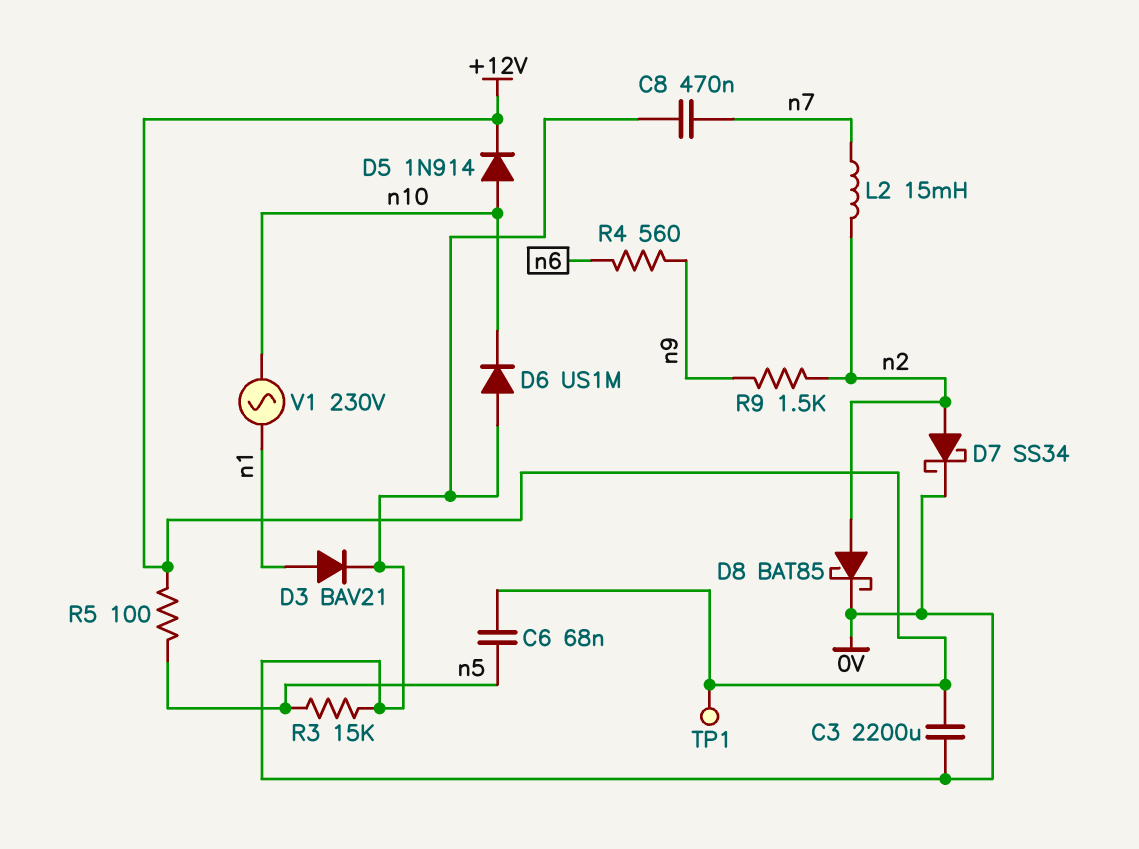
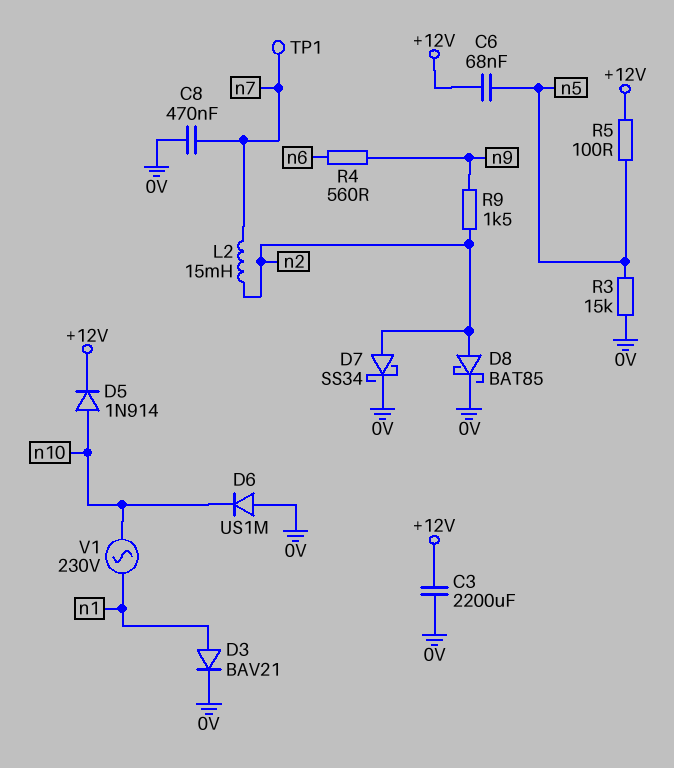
TP1: test point (+12V) -> test point (n7)

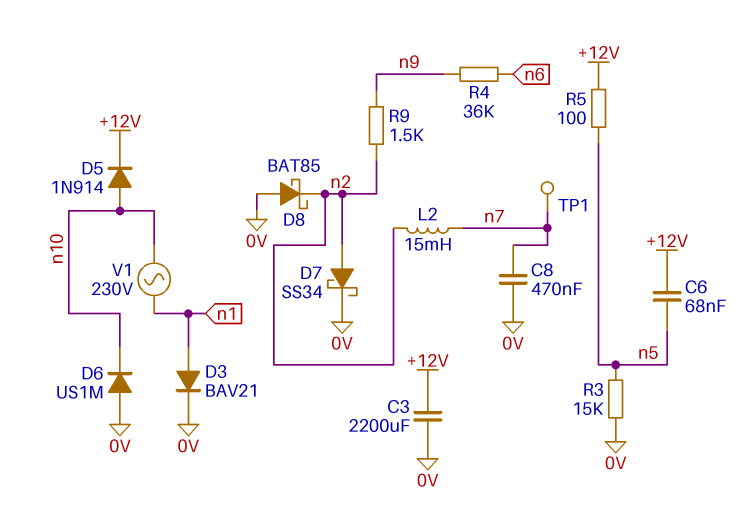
D8: schottky BAT85 (A n2, K 0V) -> schottky BAT85 (A 0V, K n2)
R4: 560 (n6, n9) -> 36k (n6, n9)

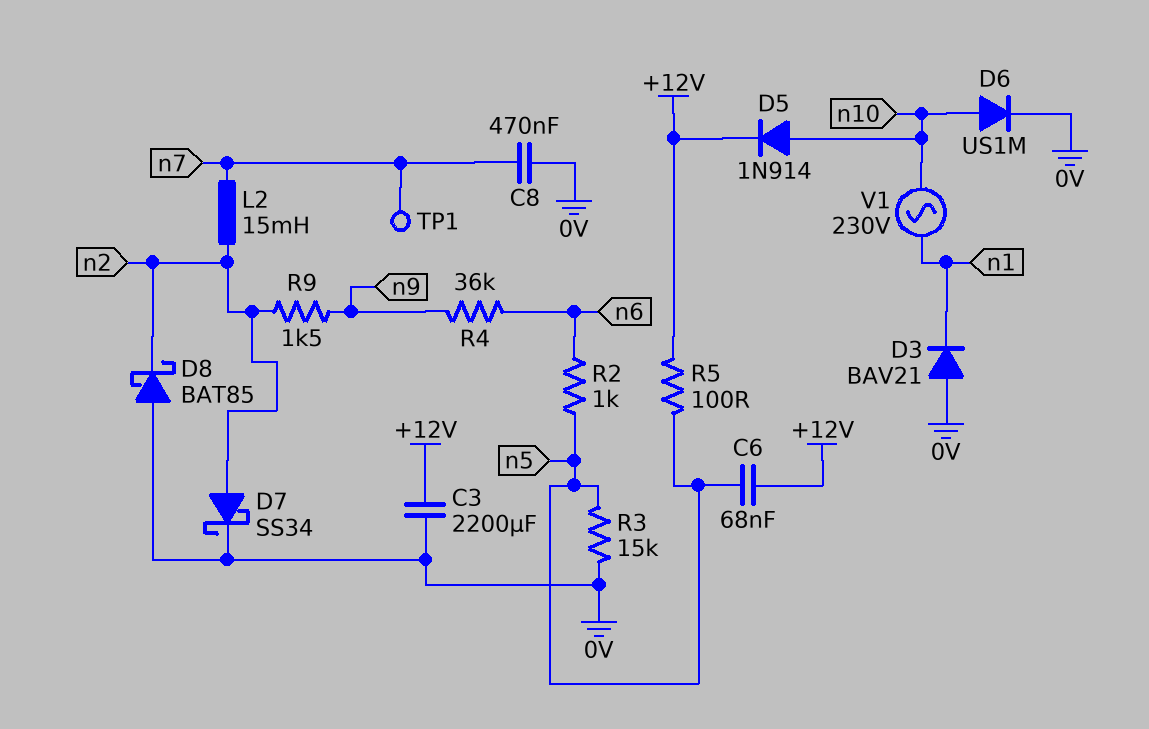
D3: diode BAV21 (A n1, K 0V) -> diode BAV21 (A 0V, K n1)
D6: diode US1M (A 0V, K n10) -> diode US1M (A n10, K 0V)
R2: none -> 1k (n5, n6)

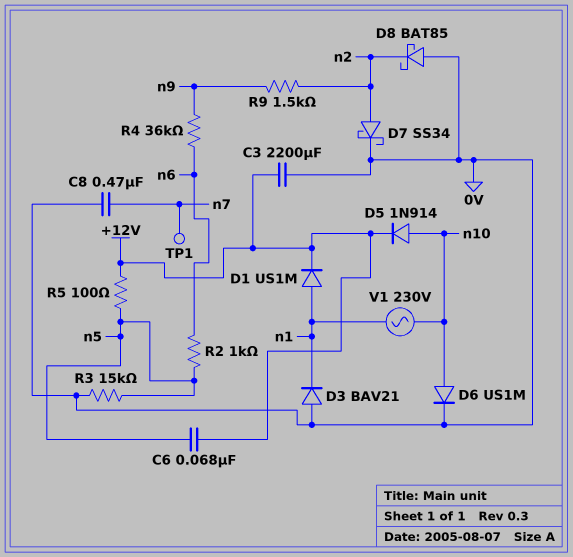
D1: none -> diode US1M (A n1, K +12V)
L2: 15mH (n2, n7) -> none

